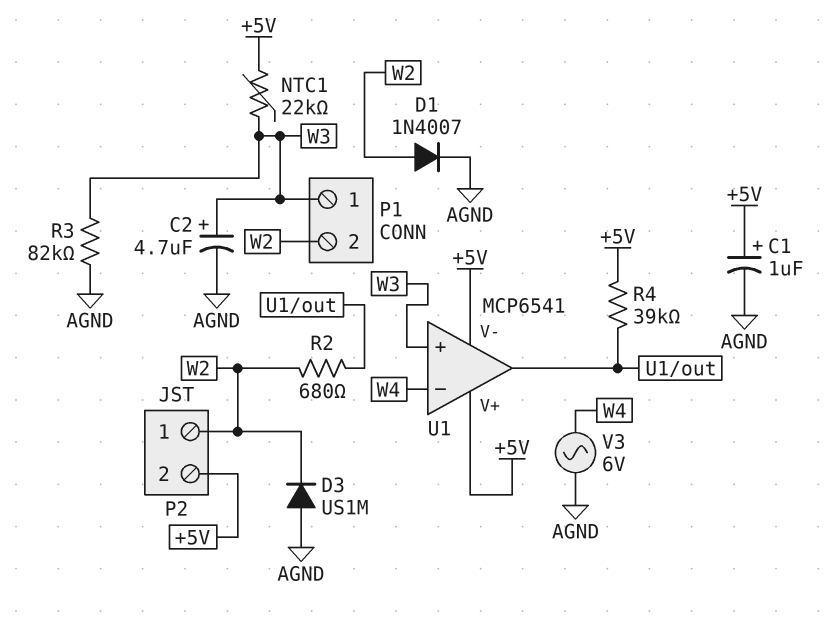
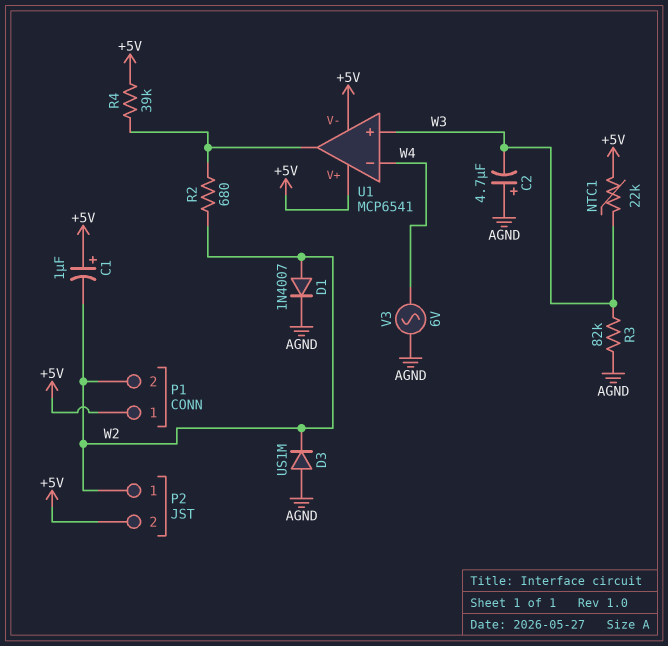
C1: 1uF (plus +5V, minus AGND) -> 1uF (plus +5V, minus W2)
C2: 4.7uF (plus W3, minus AGND) -> 4.7uF (plus AGND, minus W3)
P1 pin 1: W3 -> +5V

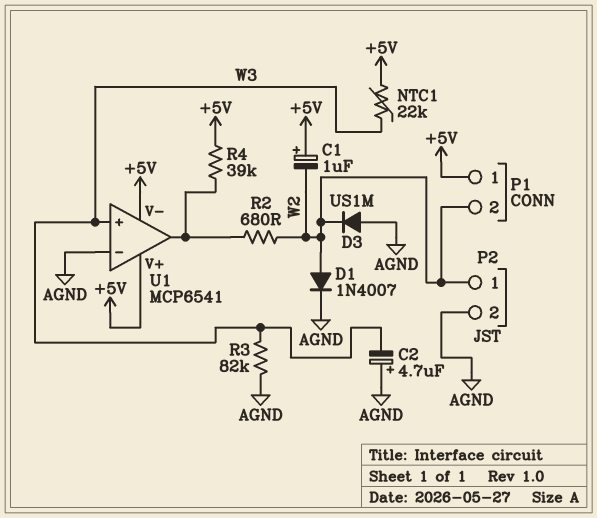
P2 pin 2: +5V -> AGND
U1 pin in-: W4 -> AGND
V3: AC 6V (AGND, W4) -> none

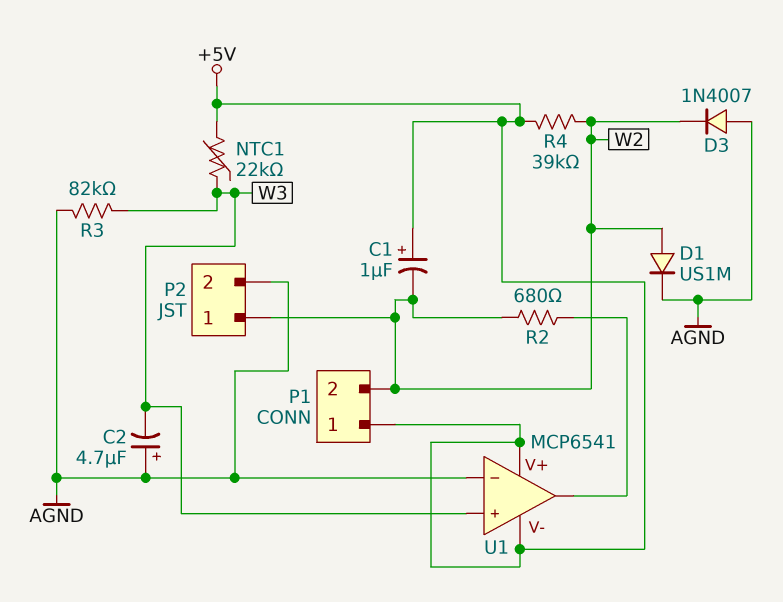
D1: diode 1N4007 (A W2, K AGND) -> diode US1M (A W2, K AGND)
D3: diode US1M (A AGND, K W2) -> diode 1N4007 (A AGND, K W2)
R4: 39k (+5V, U1/out) -> 39k (+5V, W2)

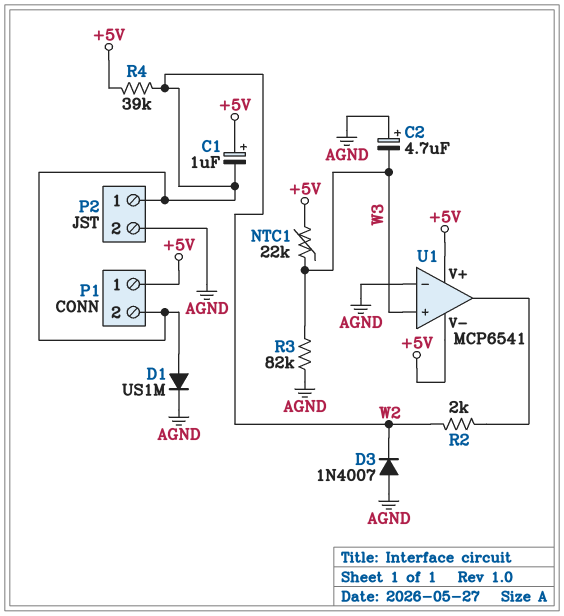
R2: 680 (U1/out, W2) -> 2k (U1/out, W2)

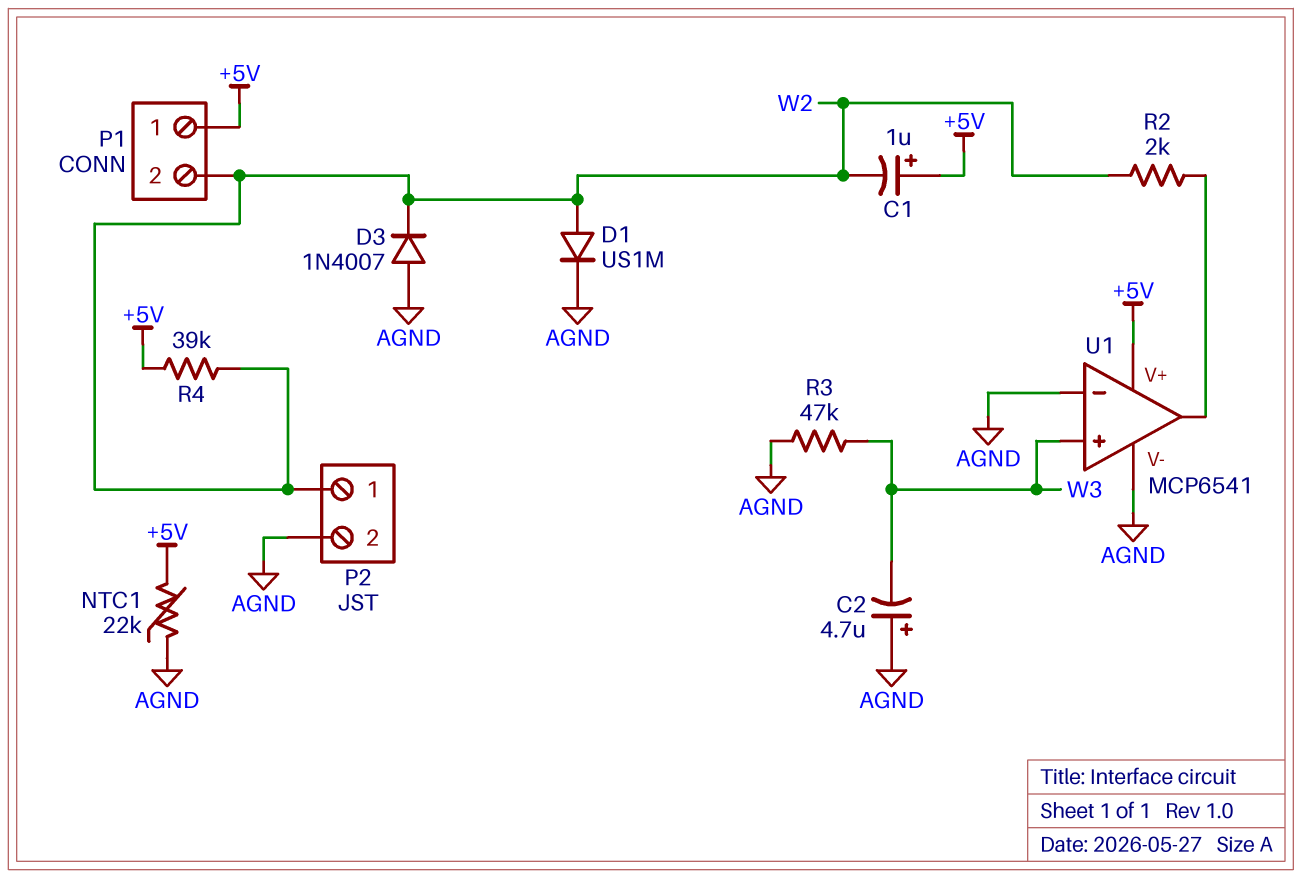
NTC1: 22k (+5V, W3) -> 22k (+5V, AGND)
R3: 82k (AGND, W3) -> 47k (AGND, W3)
U1 pin V-: +5V -> AGND

